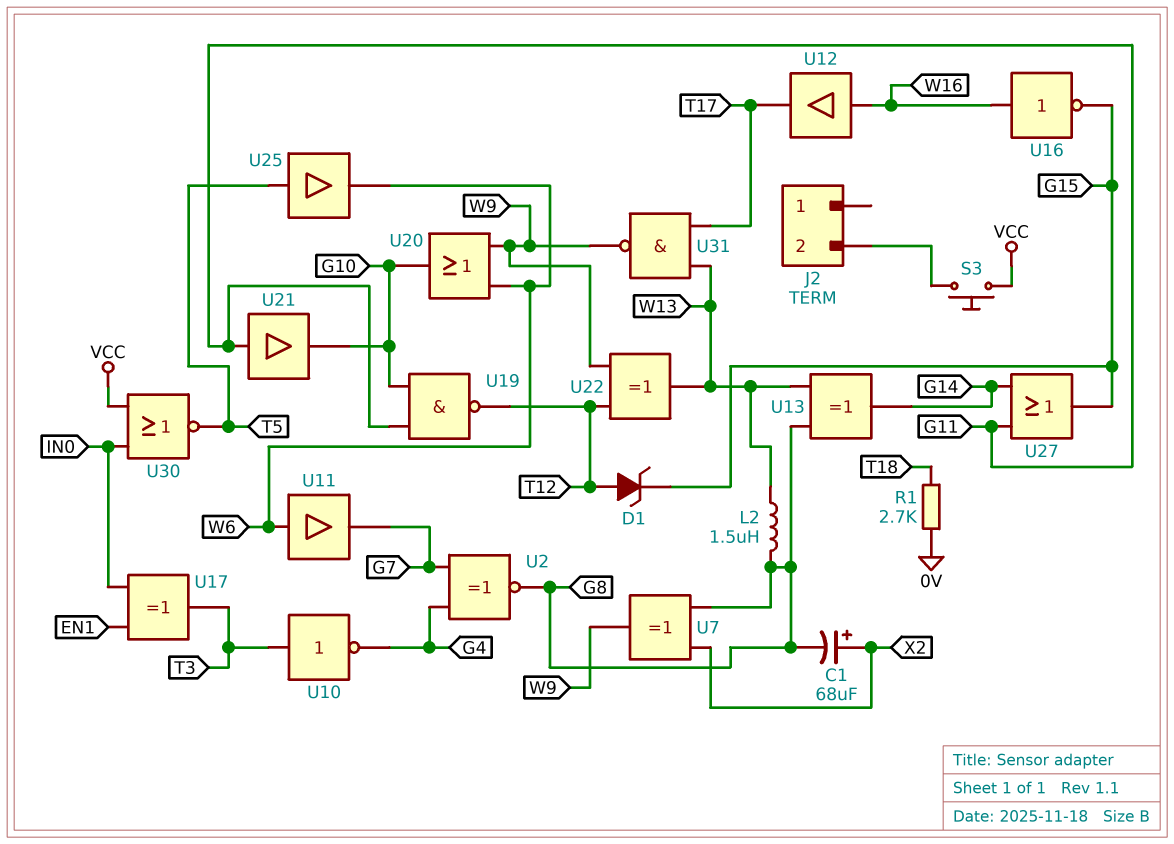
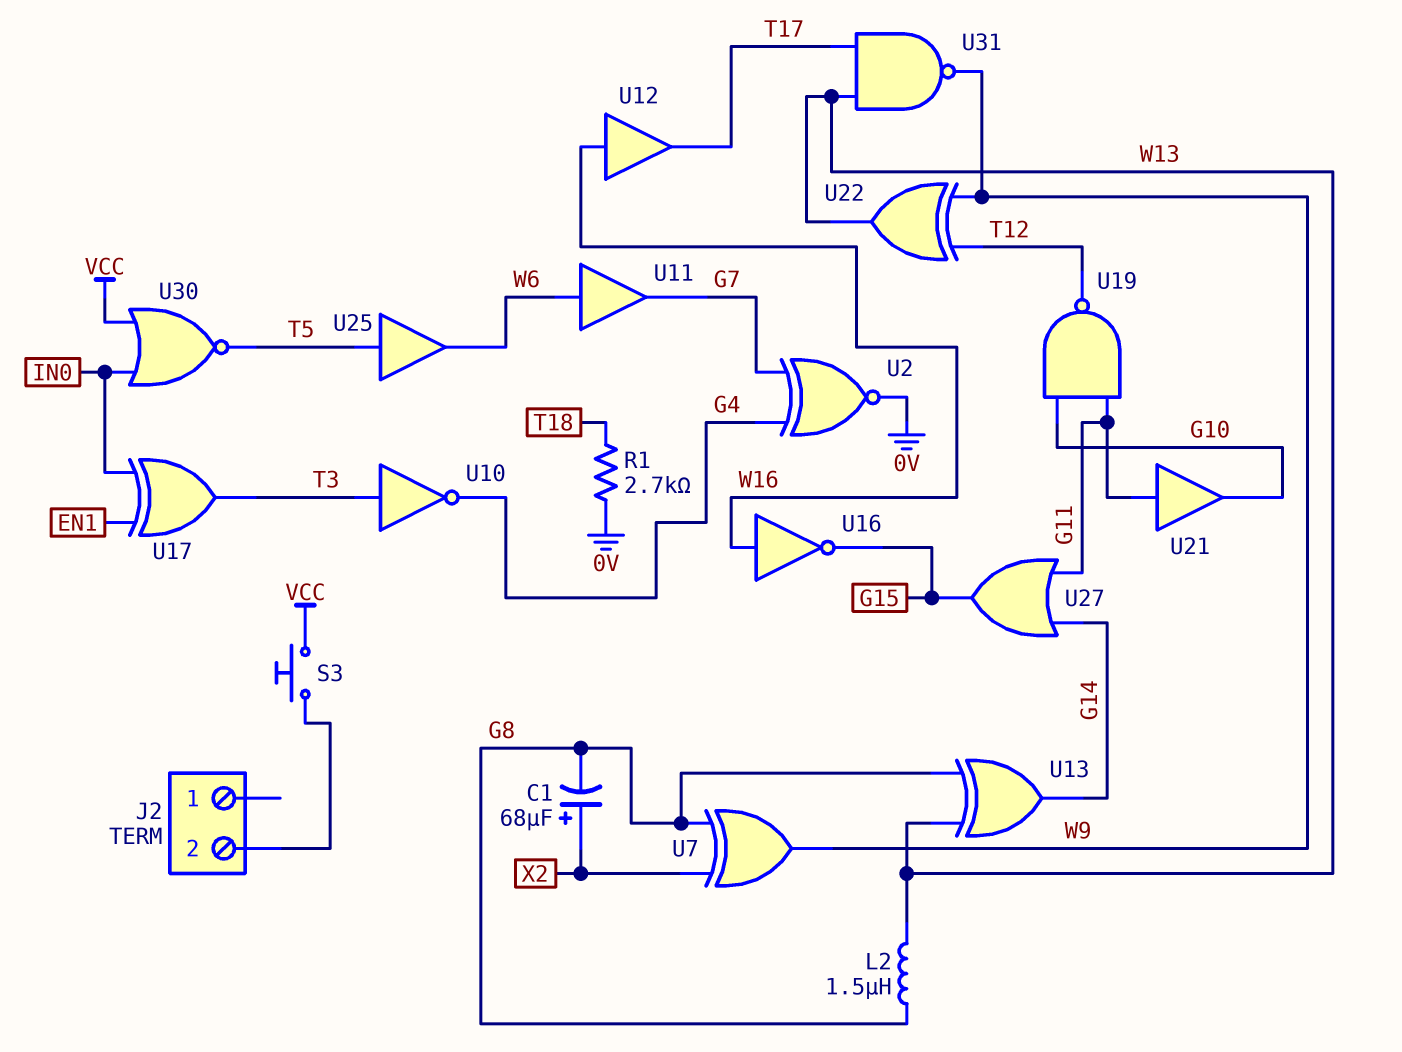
D1: zener (A T12, K G15) -> none
U2: XNOR (in G4, in G7, out G8) -> XNOR (in G4, in G7, out 0V)
U20: OR (in W6, in W9, out G10) -> none

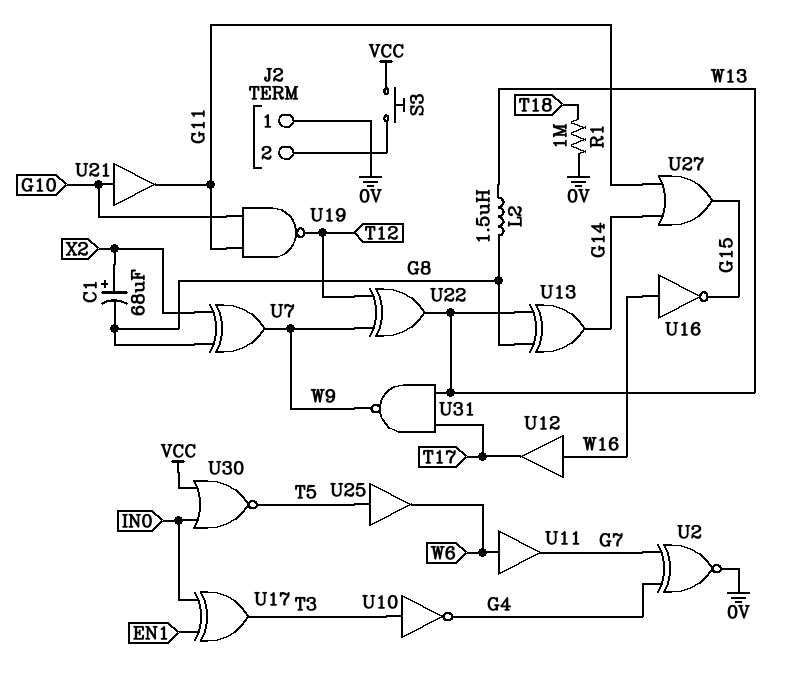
J2 pin 1: none -> 0V
R1: 2.7k (0V, T18) -> 1M (0V, T18)
U21: buffer (in G11, out G10) -> buffer (in G10, out G11)

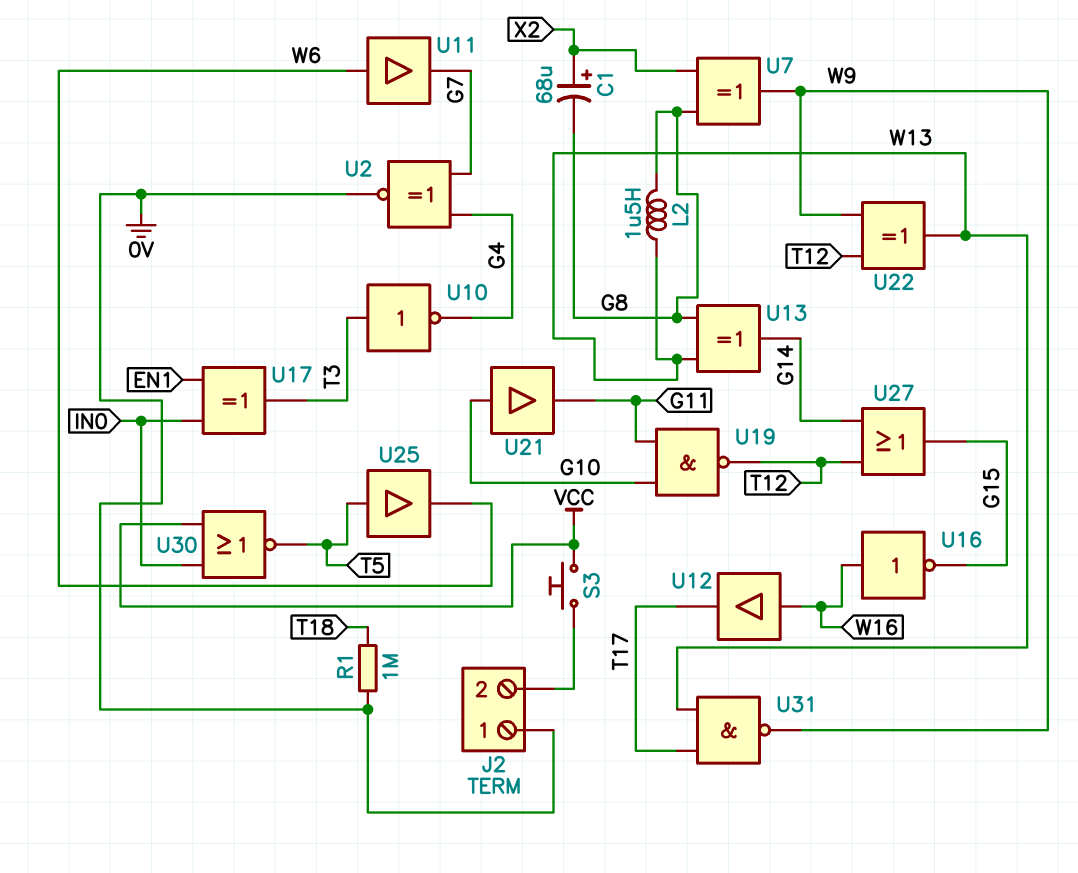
U27: OR (in G11, in G14, out G15) -> OR (in G14, in T12, out G15)

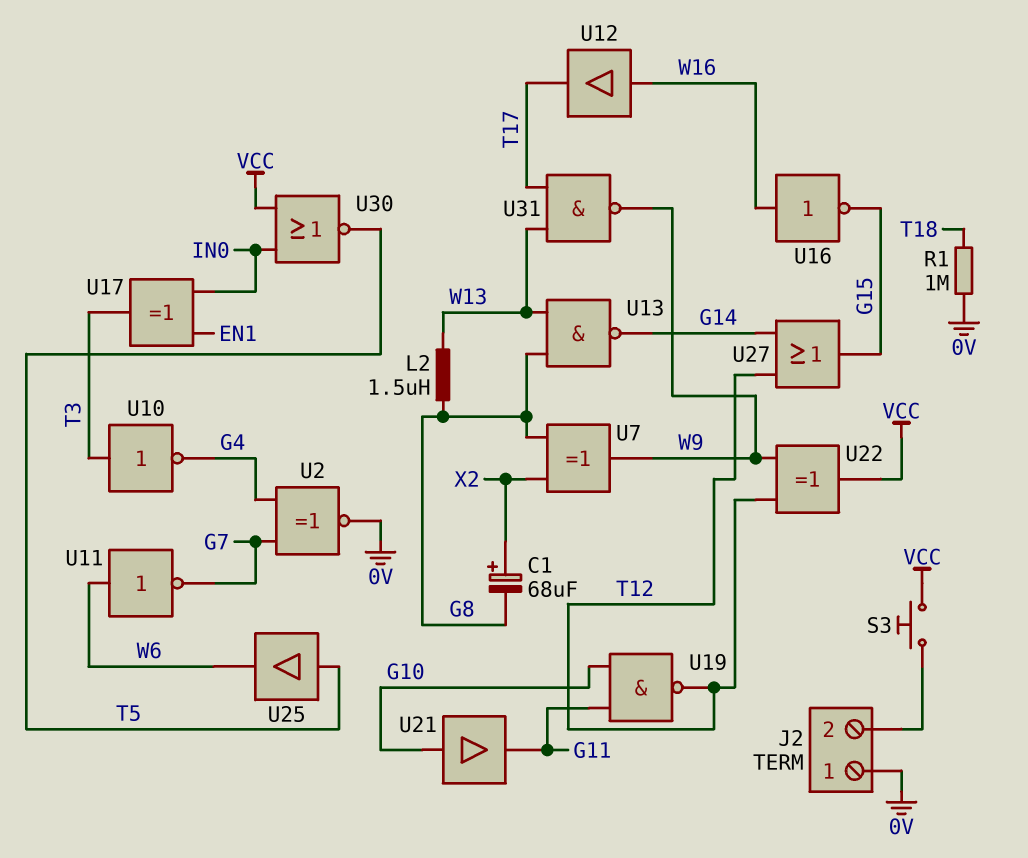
U11: buffer (in W6, out G7) -> NOT (in W6, out G7)
U13: XOR (in G8, in W13, out G14) -> NAND (in G8, in W13, out G14)
U22: XOR (in T12, in W9, out W13) -> XOR (in T12, in W9, out VCC)

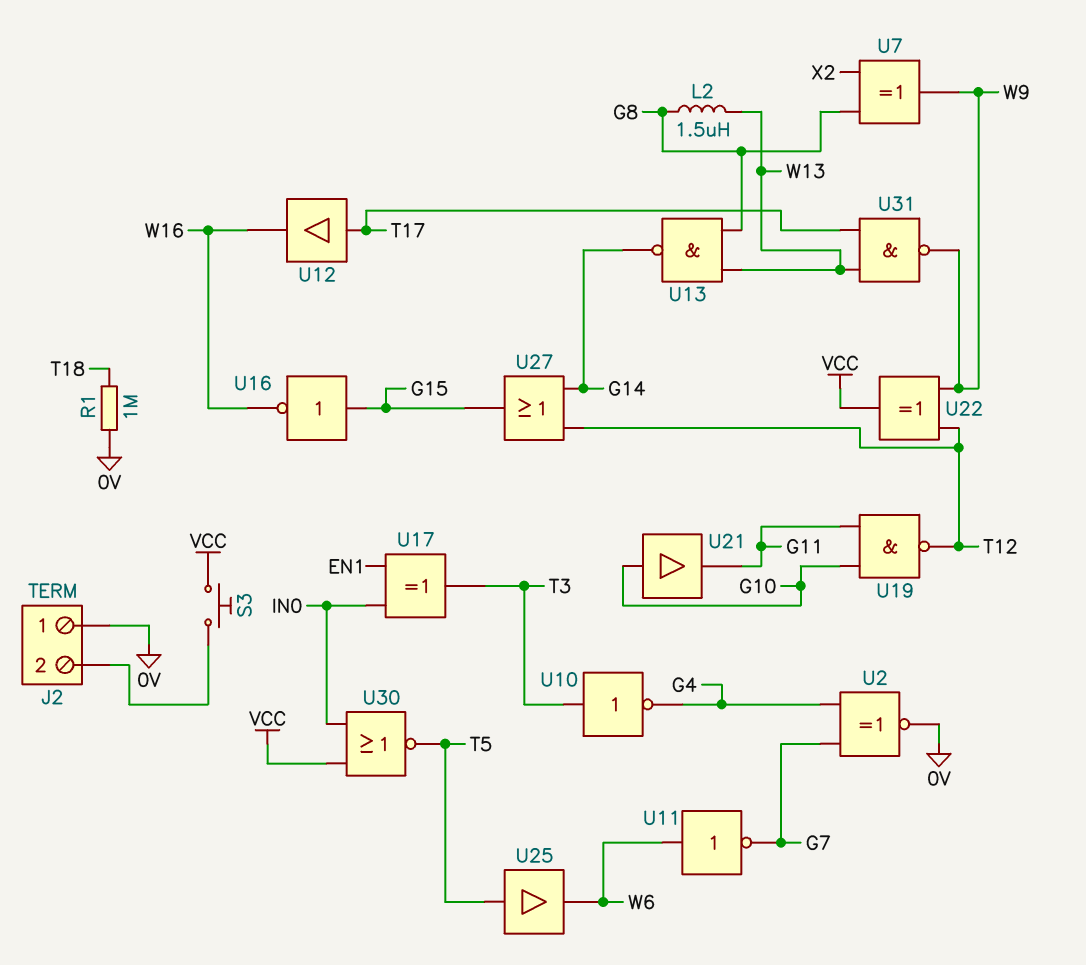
C1: 68uF (plus X2, minus G8) -> none
U12: buffer (in W16, out T17) -> buffer (in T17, out W16)
U16: NOT (in W16, out G15) -> NOT (in G15, out W16)

